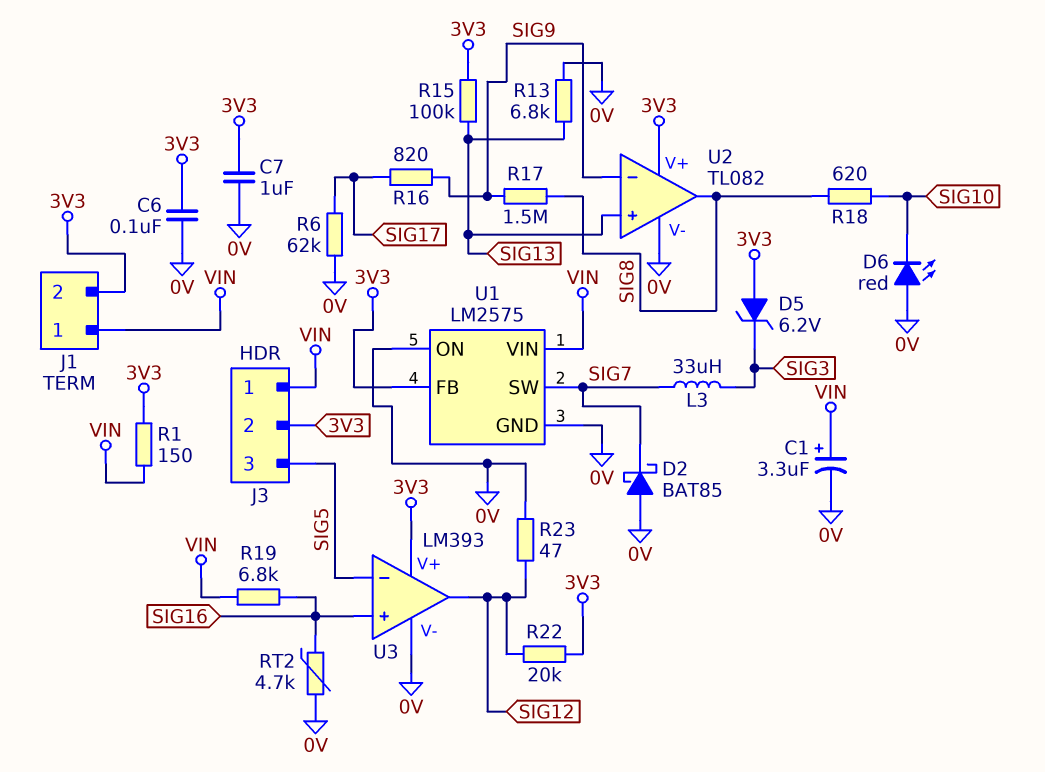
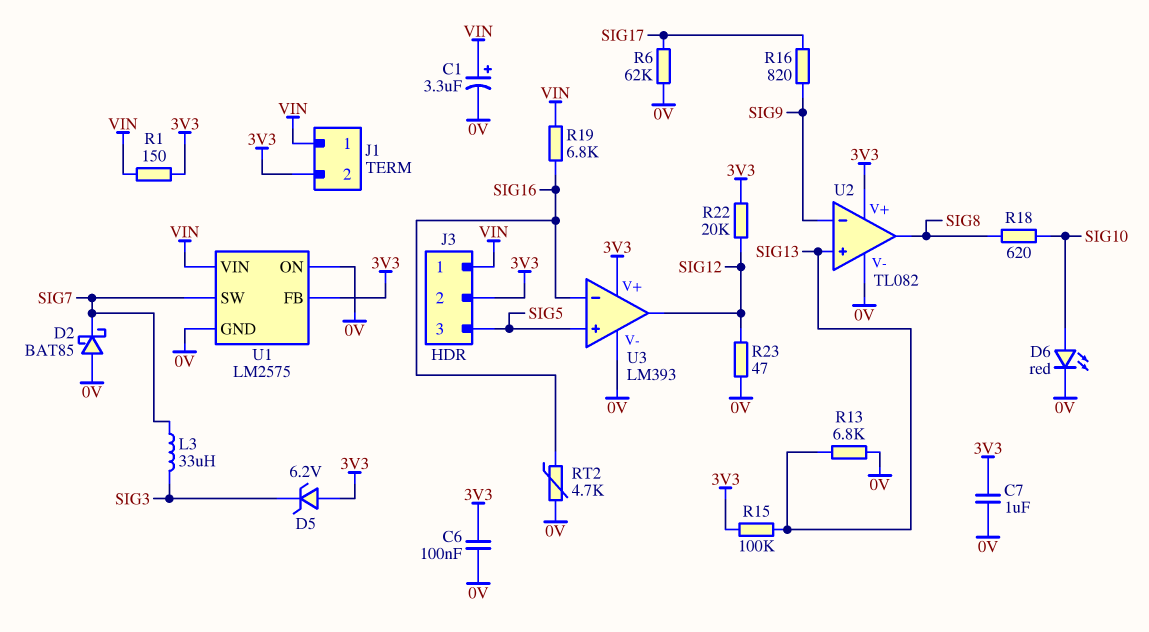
D6: LED red (A 0V, K SIG10) -> LED red (A SIG10, K 0V)
R17: 1.5M (SIG8, SIG9) -> none
U3 pin in+: SIG16 -> SIG5
U3 pin in-: SIG5 -> SIG16

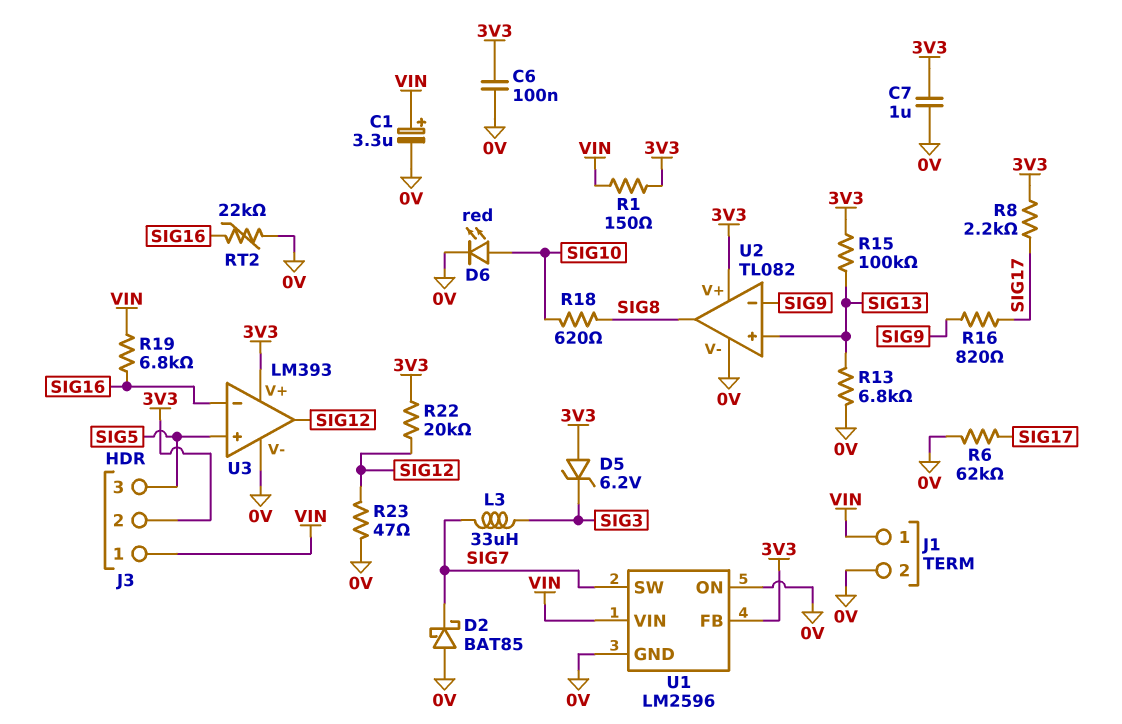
J1 pin 2: 3V3 -> 0V
R8: none -> 2.2k (3V3, SIG17)
RT2: 4.7k (0V, SIG16) -> 22k (0V, SIG16)
U1: LM2575 -> LM2596

